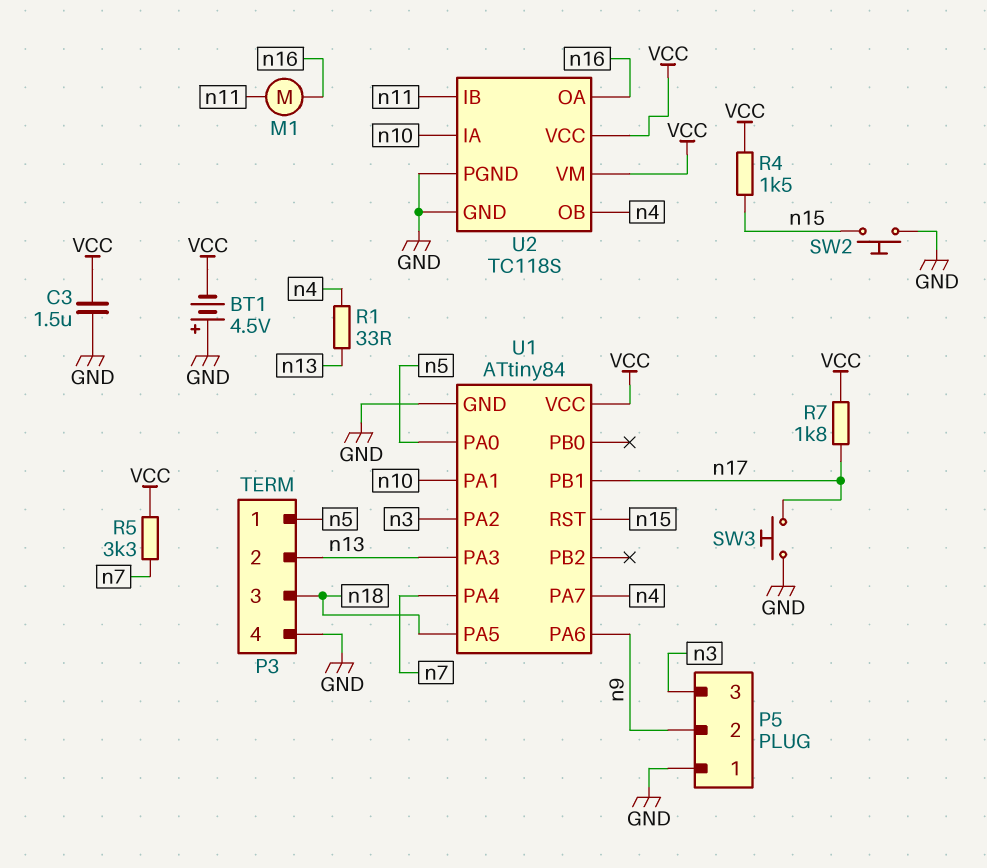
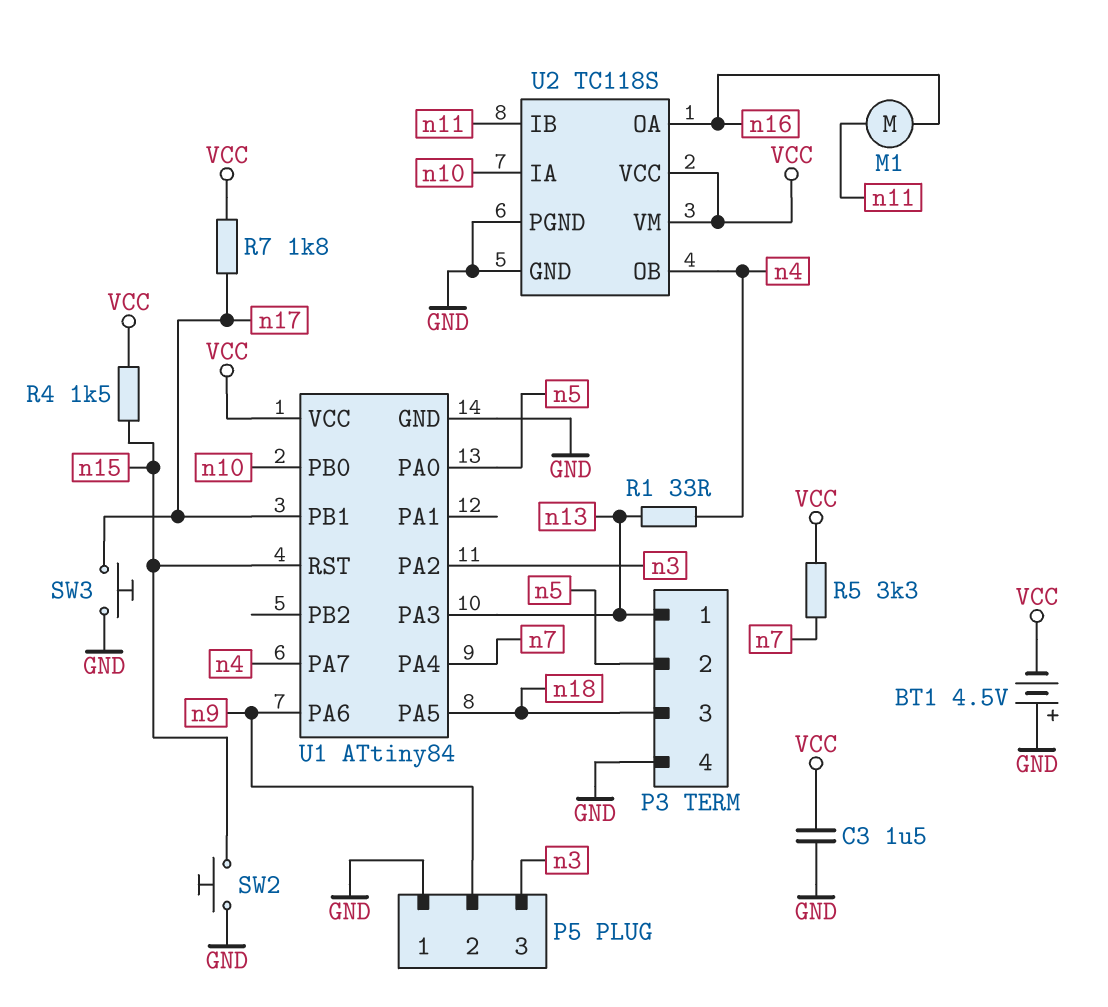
P3 pin 1: n5 -> n13
P3 pin 2: n13 -> n5
U1 pin PA1: n10 -> none
U1 pin PB0: none -> n10

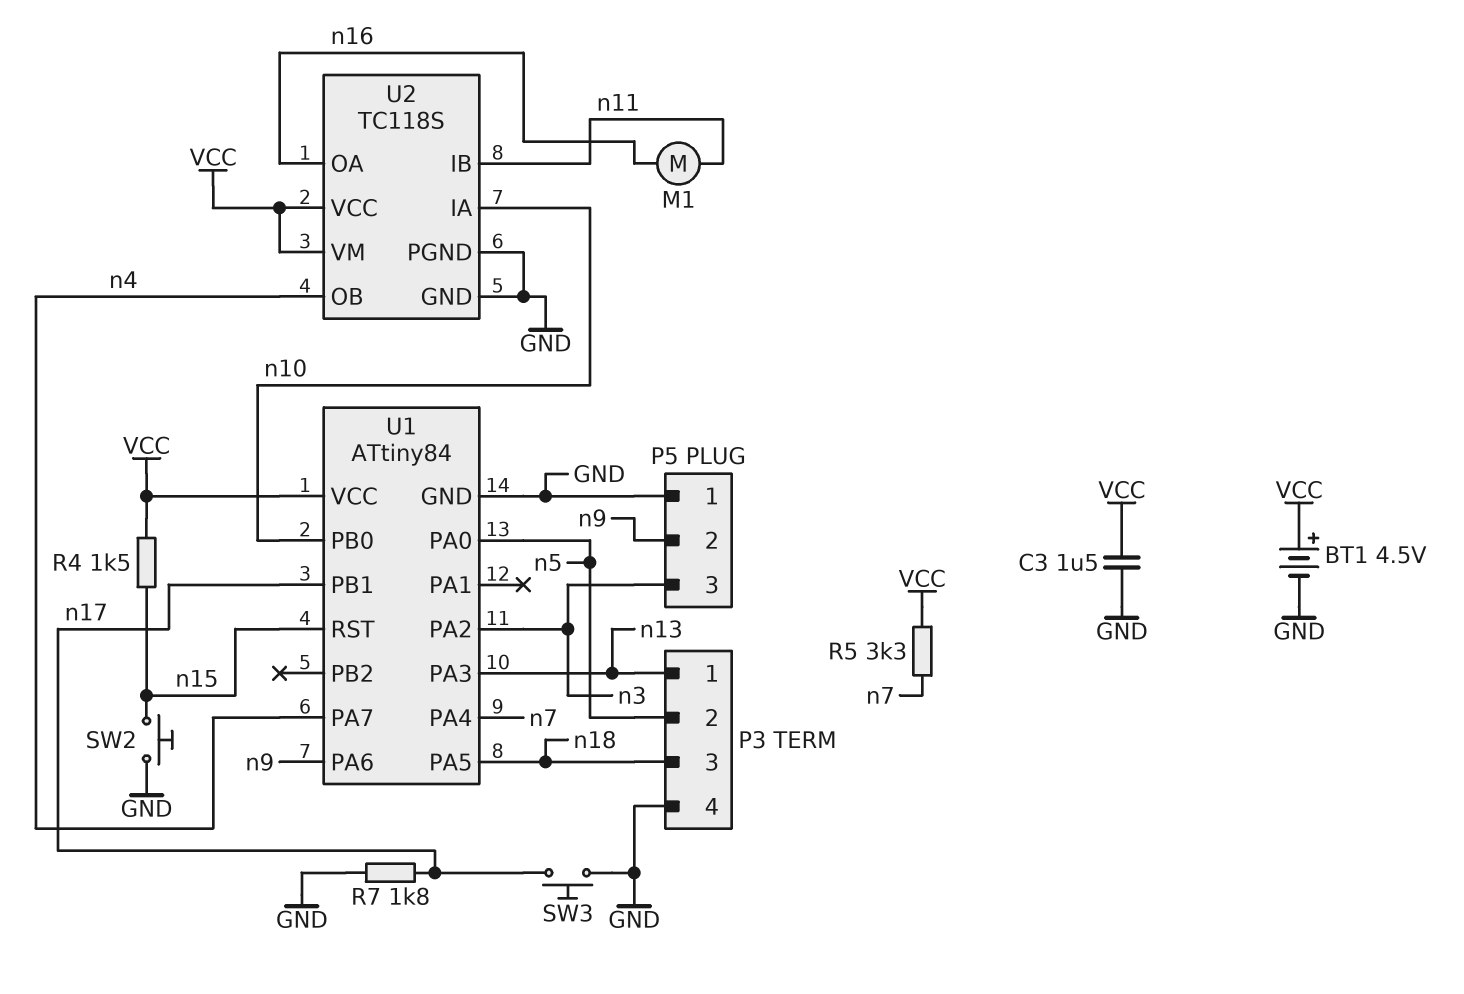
BT1: 4.5V (plus GND, minus VCC) -> 4.5V (plus VCC, minus GND)
R1: 33 (n4, n13) -> none
R7: 1.8k (VCC, n17) -> 1.8k (GND, n17)

